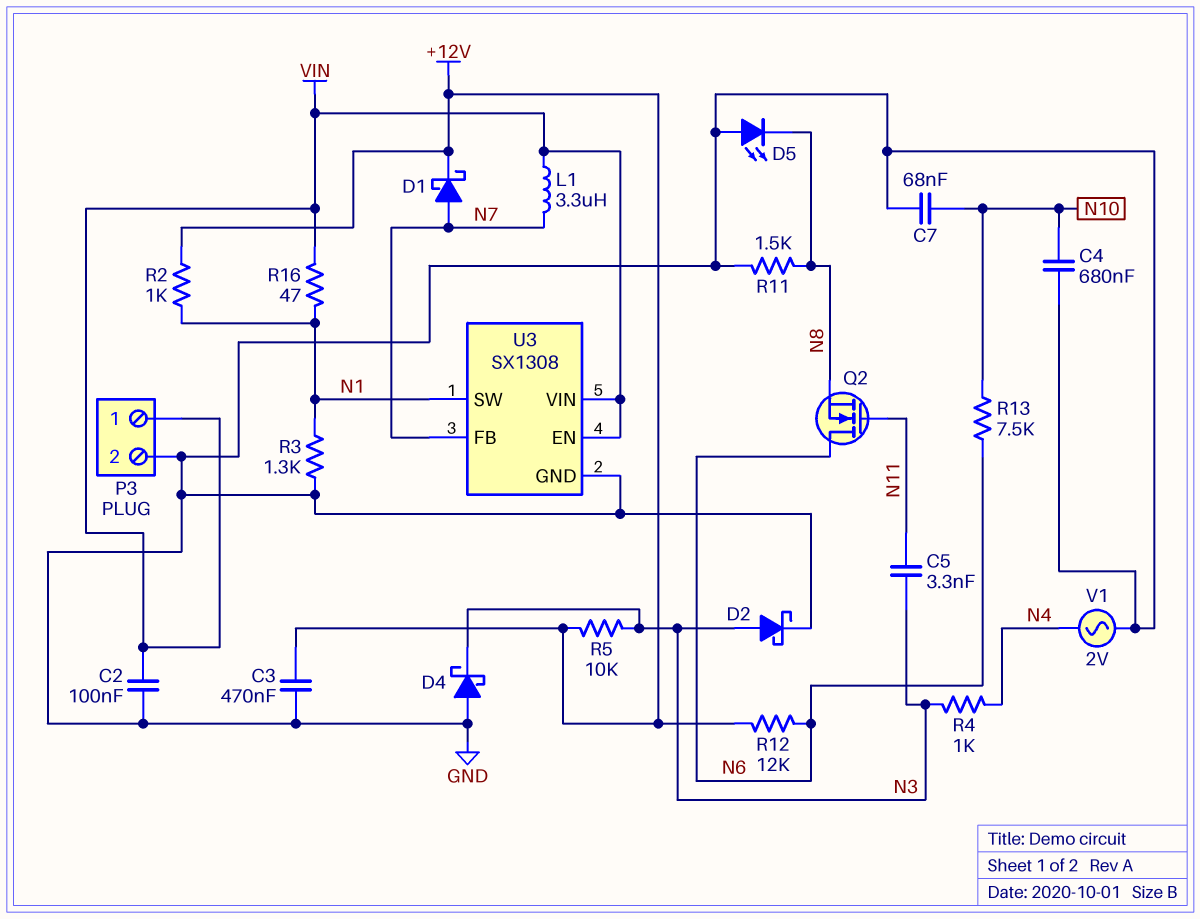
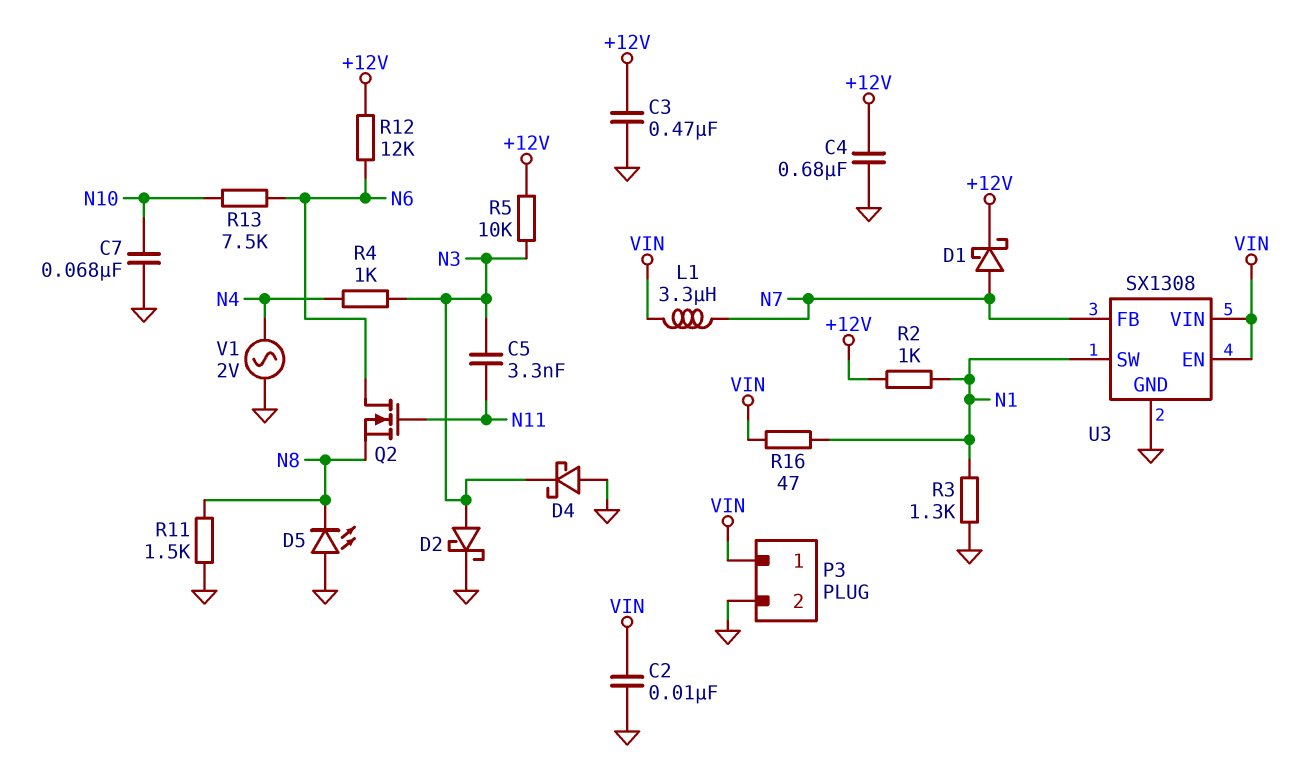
C2: 100nF (GND, VIN) -> 10nF (GND, VIN)
C4: 680nF (GND, N10) -> 680nF (+12V, GND)

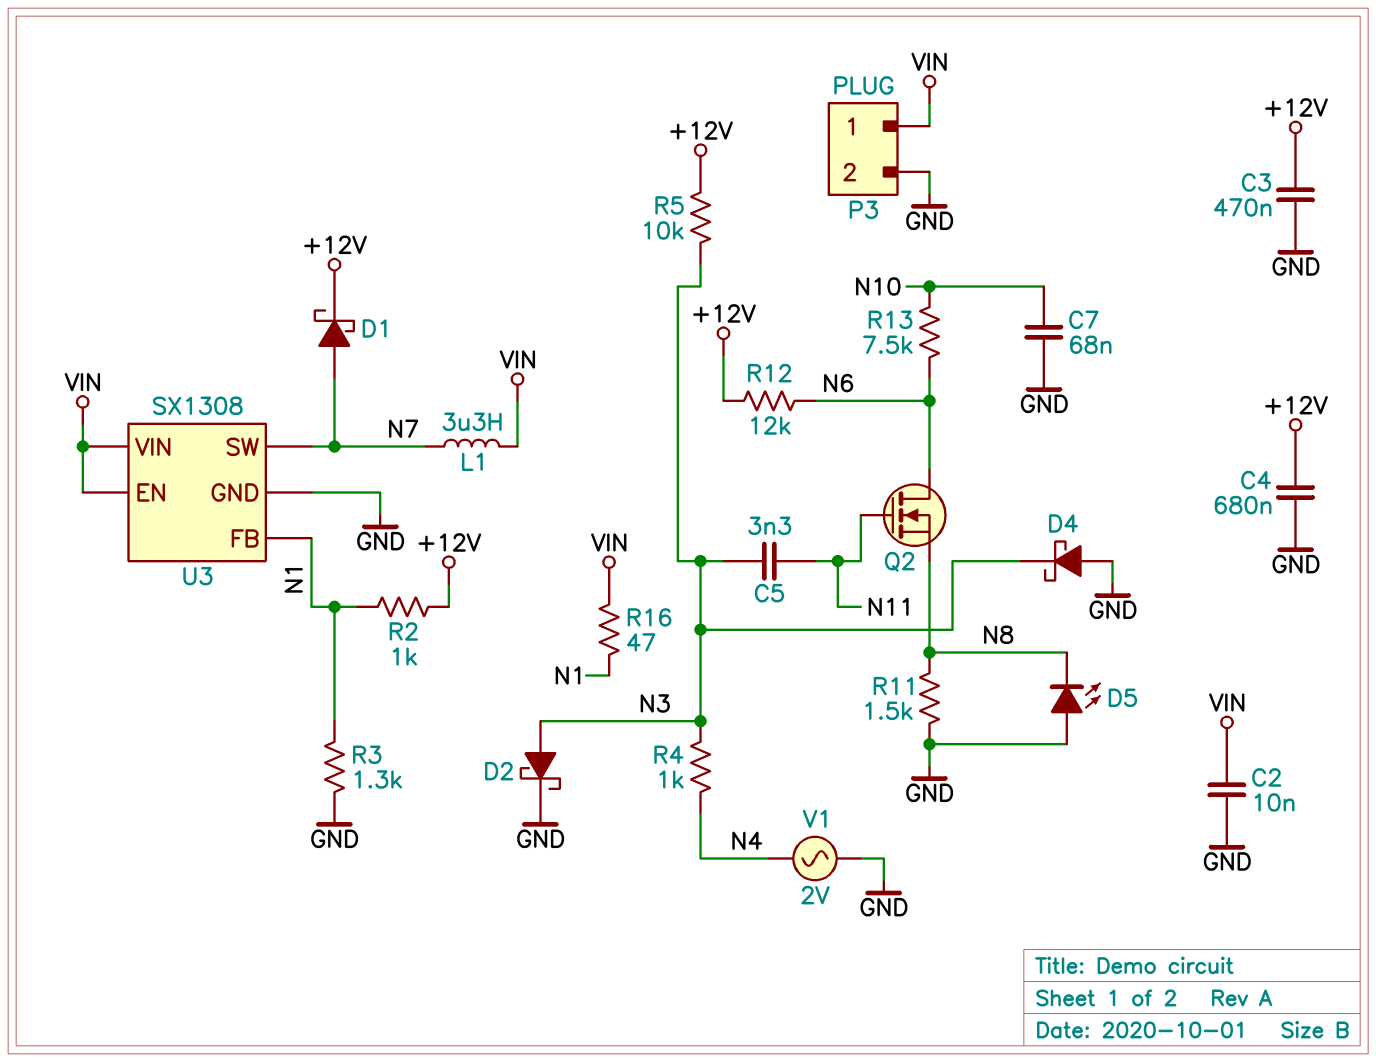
U3 pin FB: N7 -> N1
U3 pin SW: N1 -> N7

